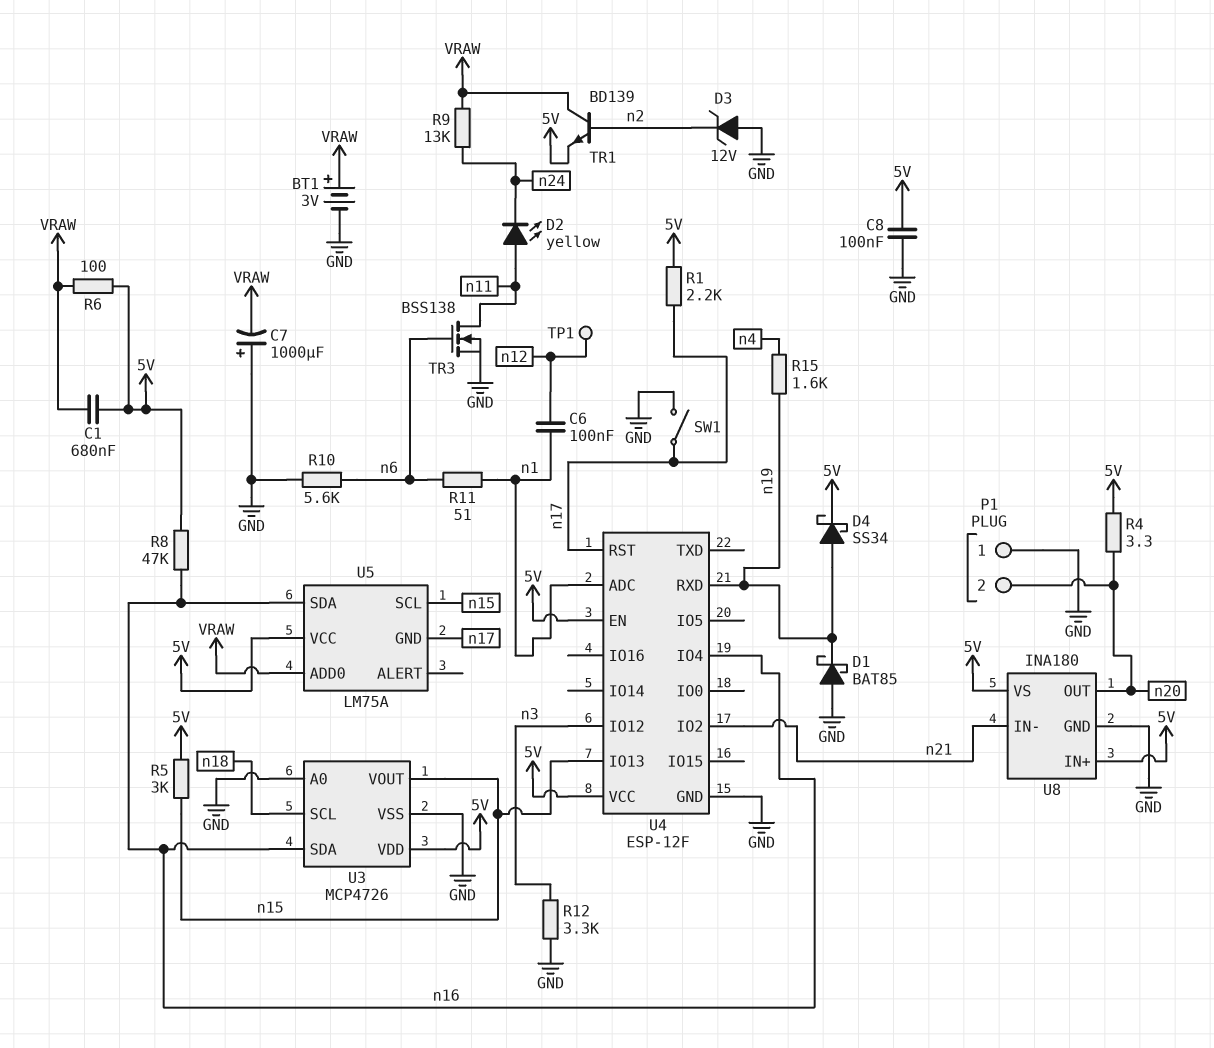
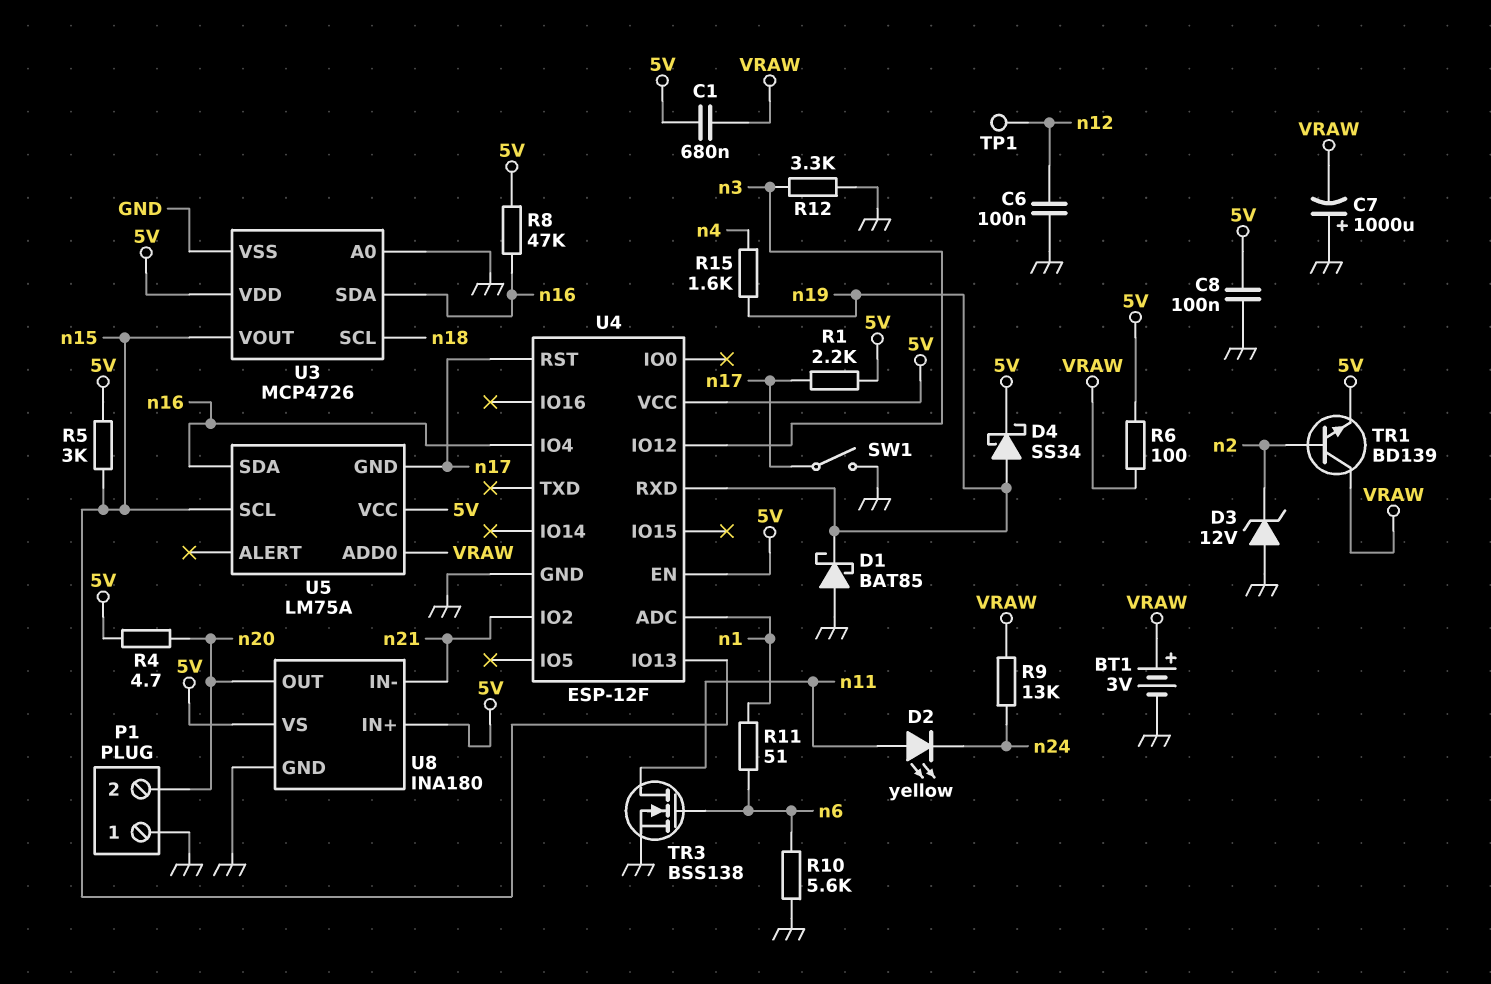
C6: 100nF (n1, n12) -> 100nF (GND, n12)
R4: 3.3 (5V, n20) -> 4.7 (5V, n20)

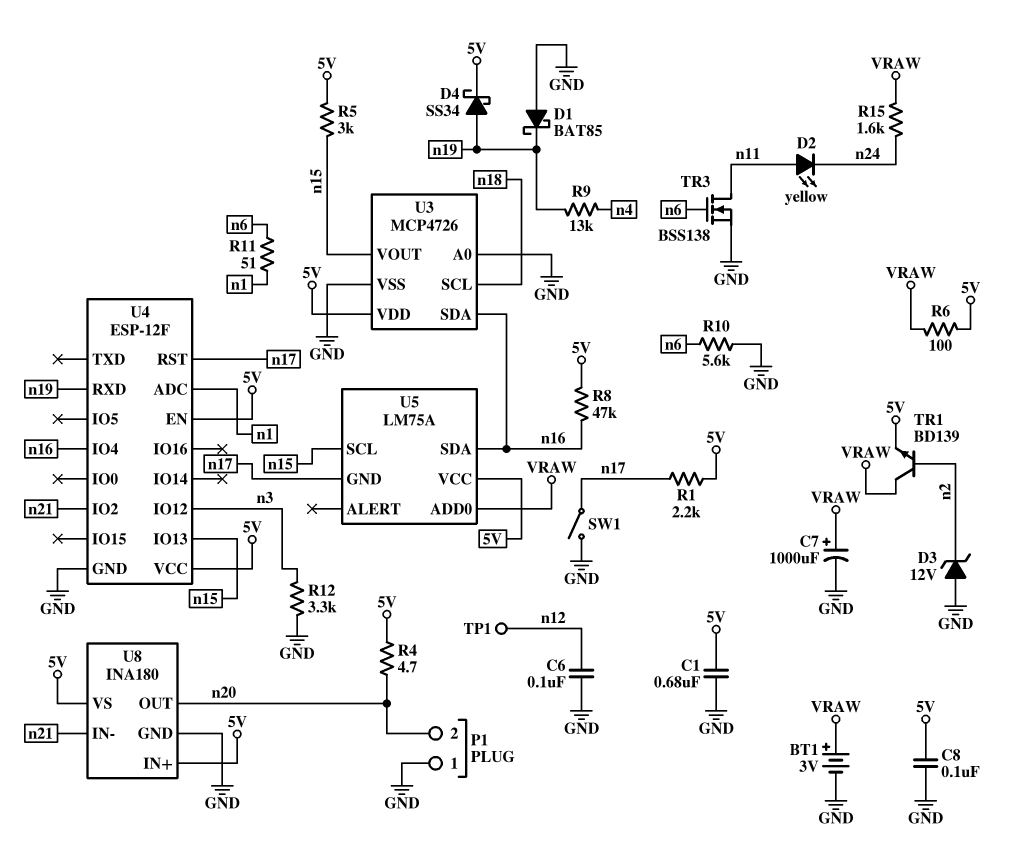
C1: 680nF (5V, VRAW) -> 680nF (5V, GND)
C7: 1000uF (plus GND, minus VRAW) -> 1000uF (plus VRAW, minus GND)
R9: 13k (VRAW, n24) -> 13k (n4, n19)
R15: 1.6k (n4, n19) -> 1.6k (VRAW, n24)

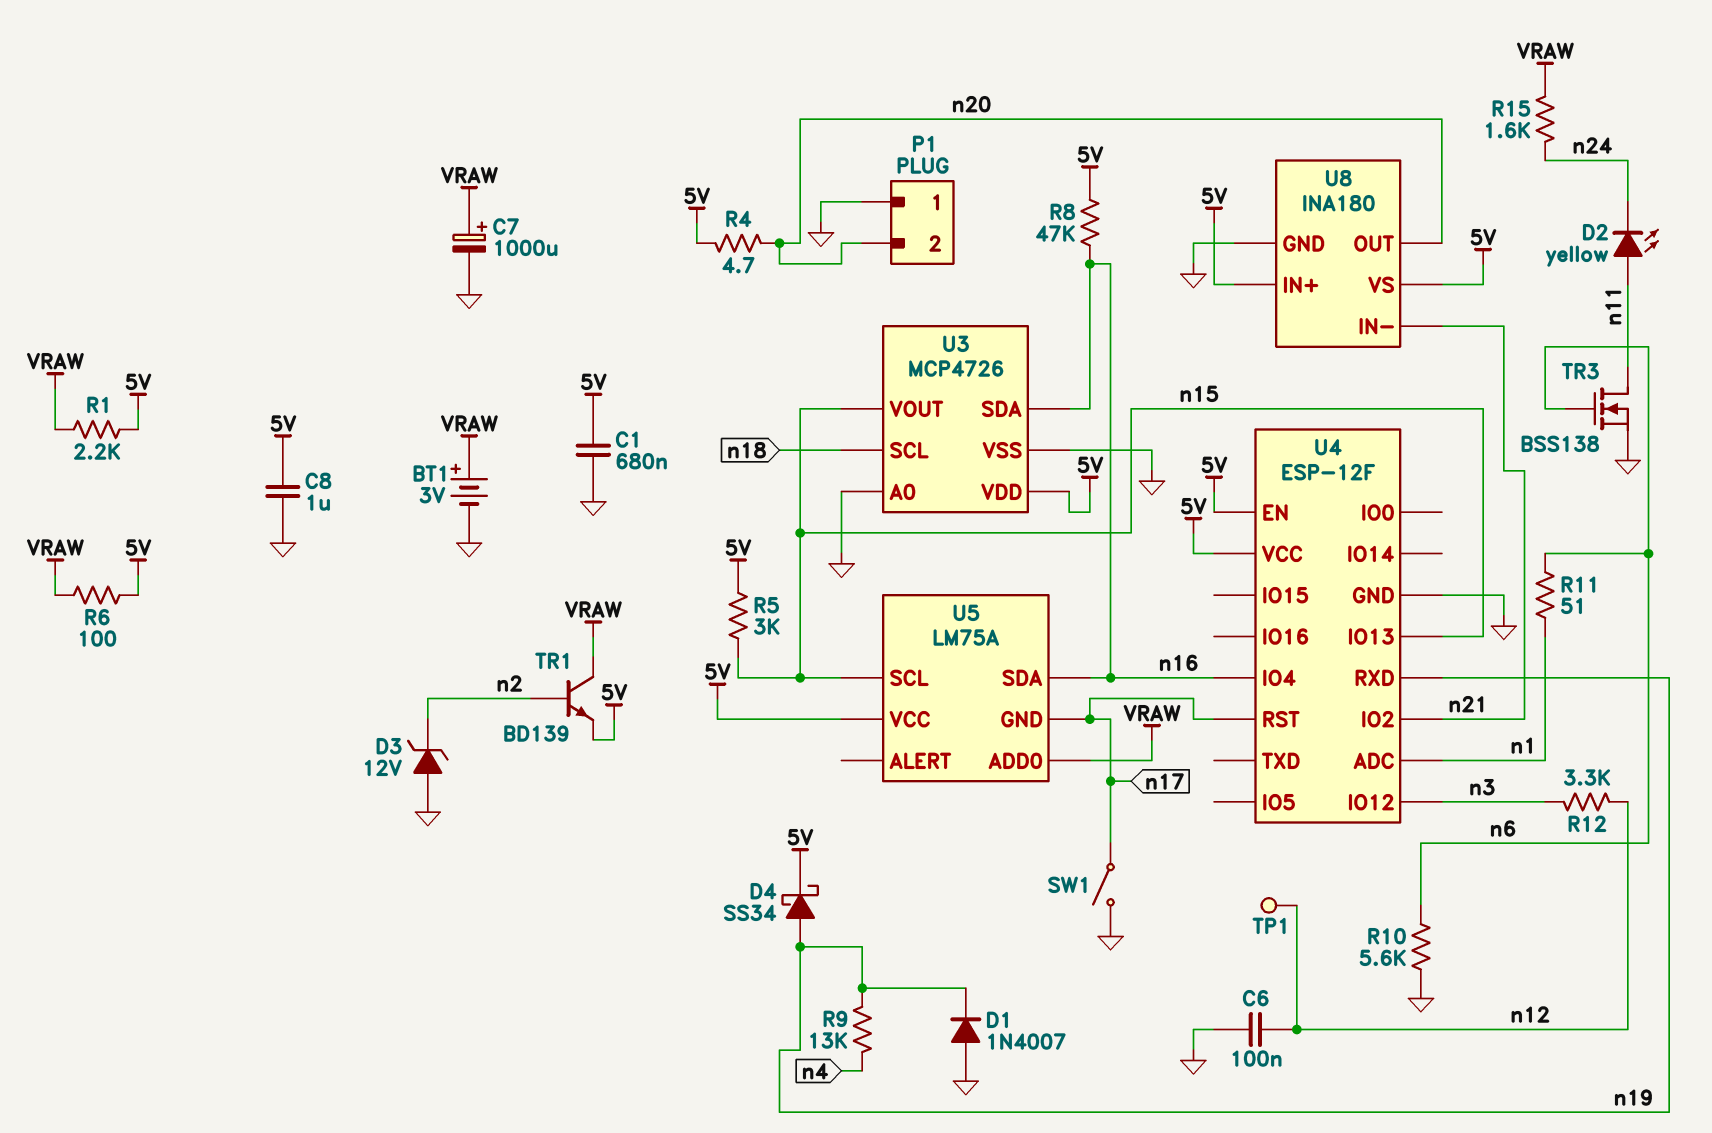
C8: 100nF (5V, GND) -> 1uF (5V, GND)
D1: schottky BAT85 (A GND, K n19) -> diode 1N4007 (A GND, K n19)
R1: 2.2k (5V, n17) -> 2.2k (5V, VRAW)
R12: 3.3k (GND, n3) -> 3.3k (n3, n12)

